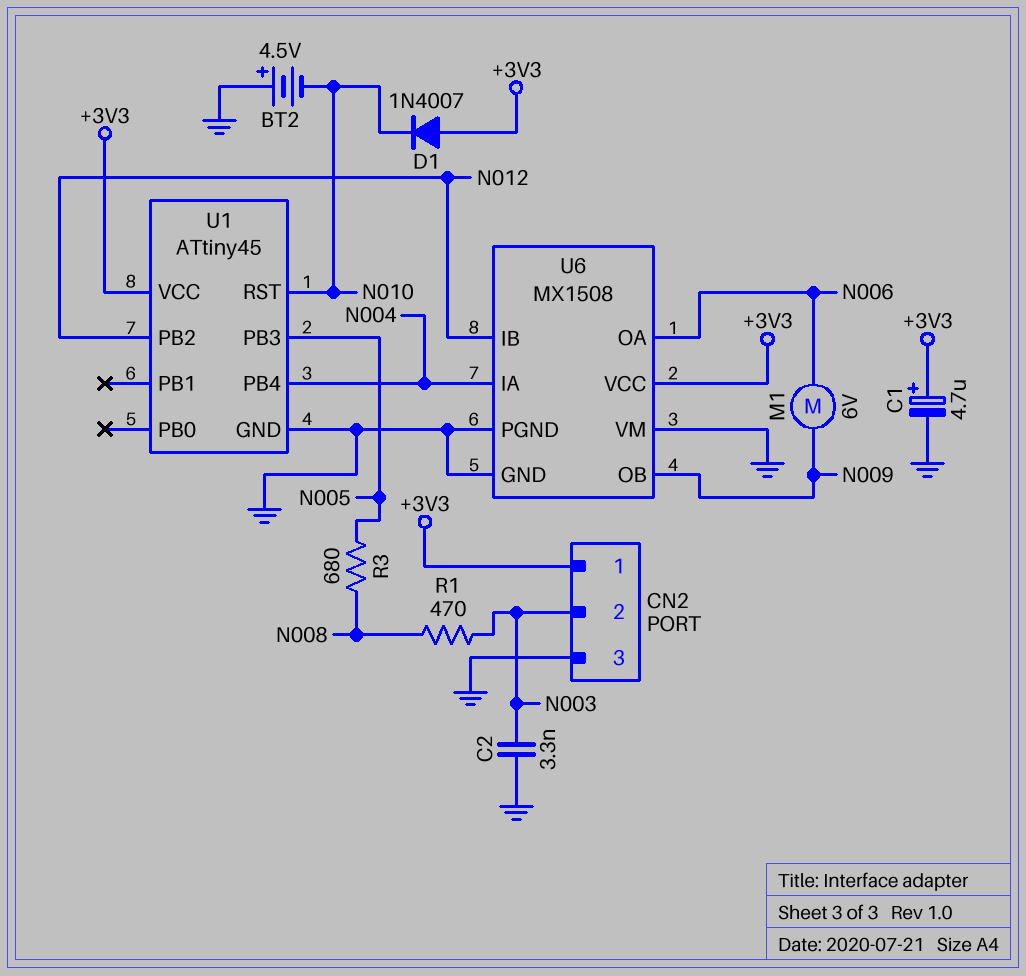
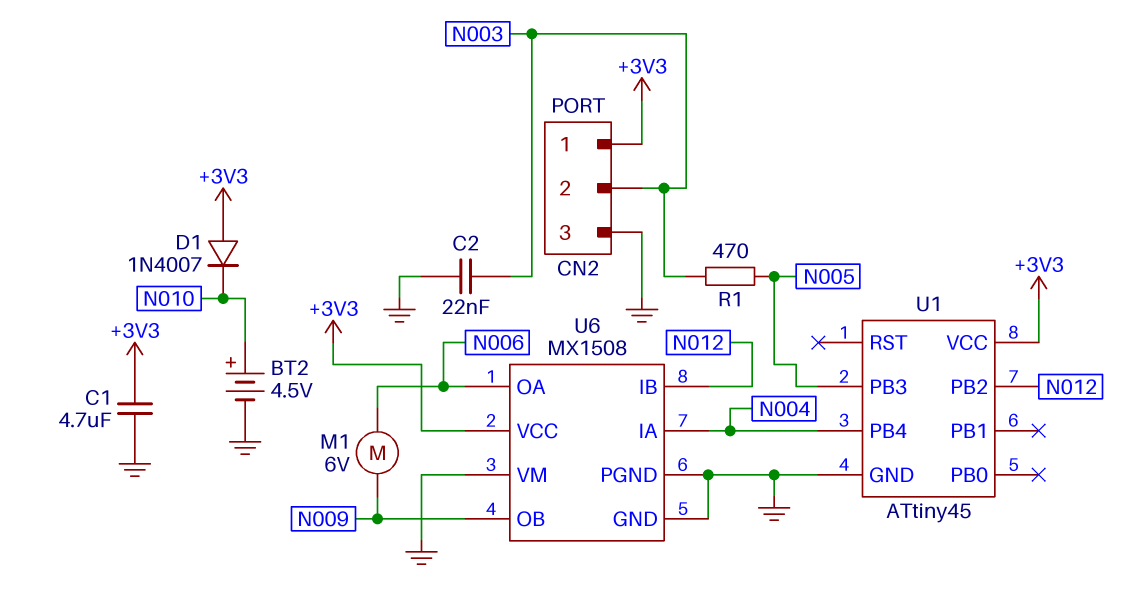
BT2: 4.5V (plus GND, minus N010) -> 4.5V (plus N010, minus GND)
C1: 4.7uF (plus +3V3, minus GND) -> 4.7uF (+3V3, GND)
C2: 3.3nF (GND, N003) -> 22nF (GND, N003)
R1: 470 (N003, N008) -> 470 (N003, N005)
R3: 680 (N005, N008) -> none
U1 pin RST: N010 -> none

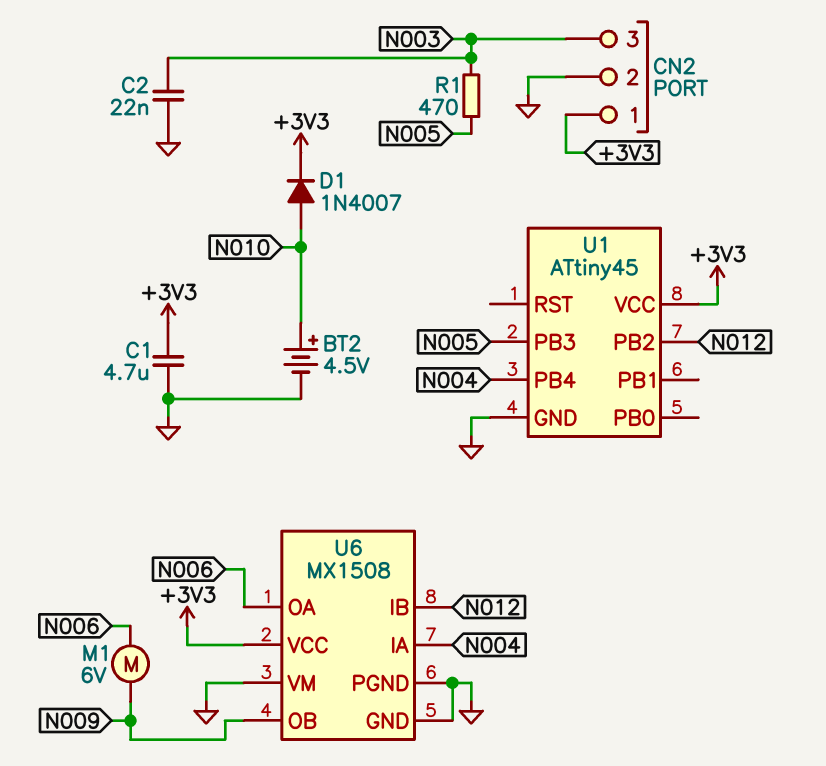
CN2 pin 2: N003 -> GND
CN2 pin 3: GND -> N003
D1: diode 1N4007 (A +3V3, K N010) -> diode 1N4007 (A N010, K +3V3)

